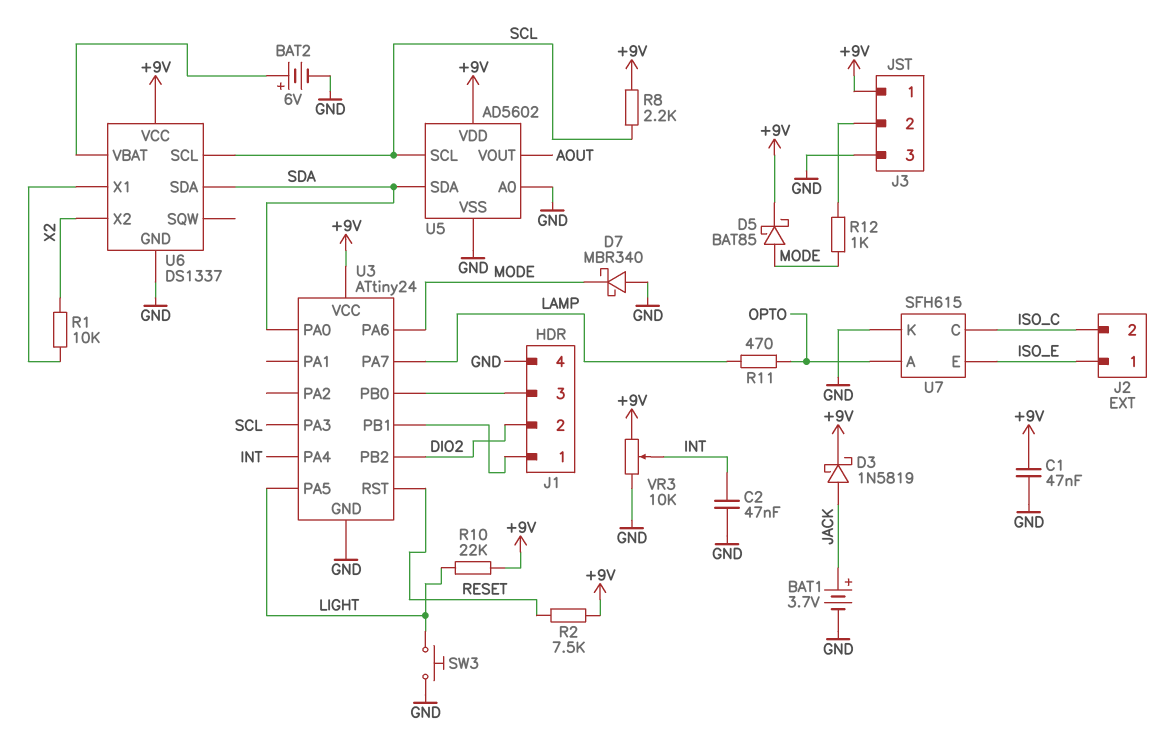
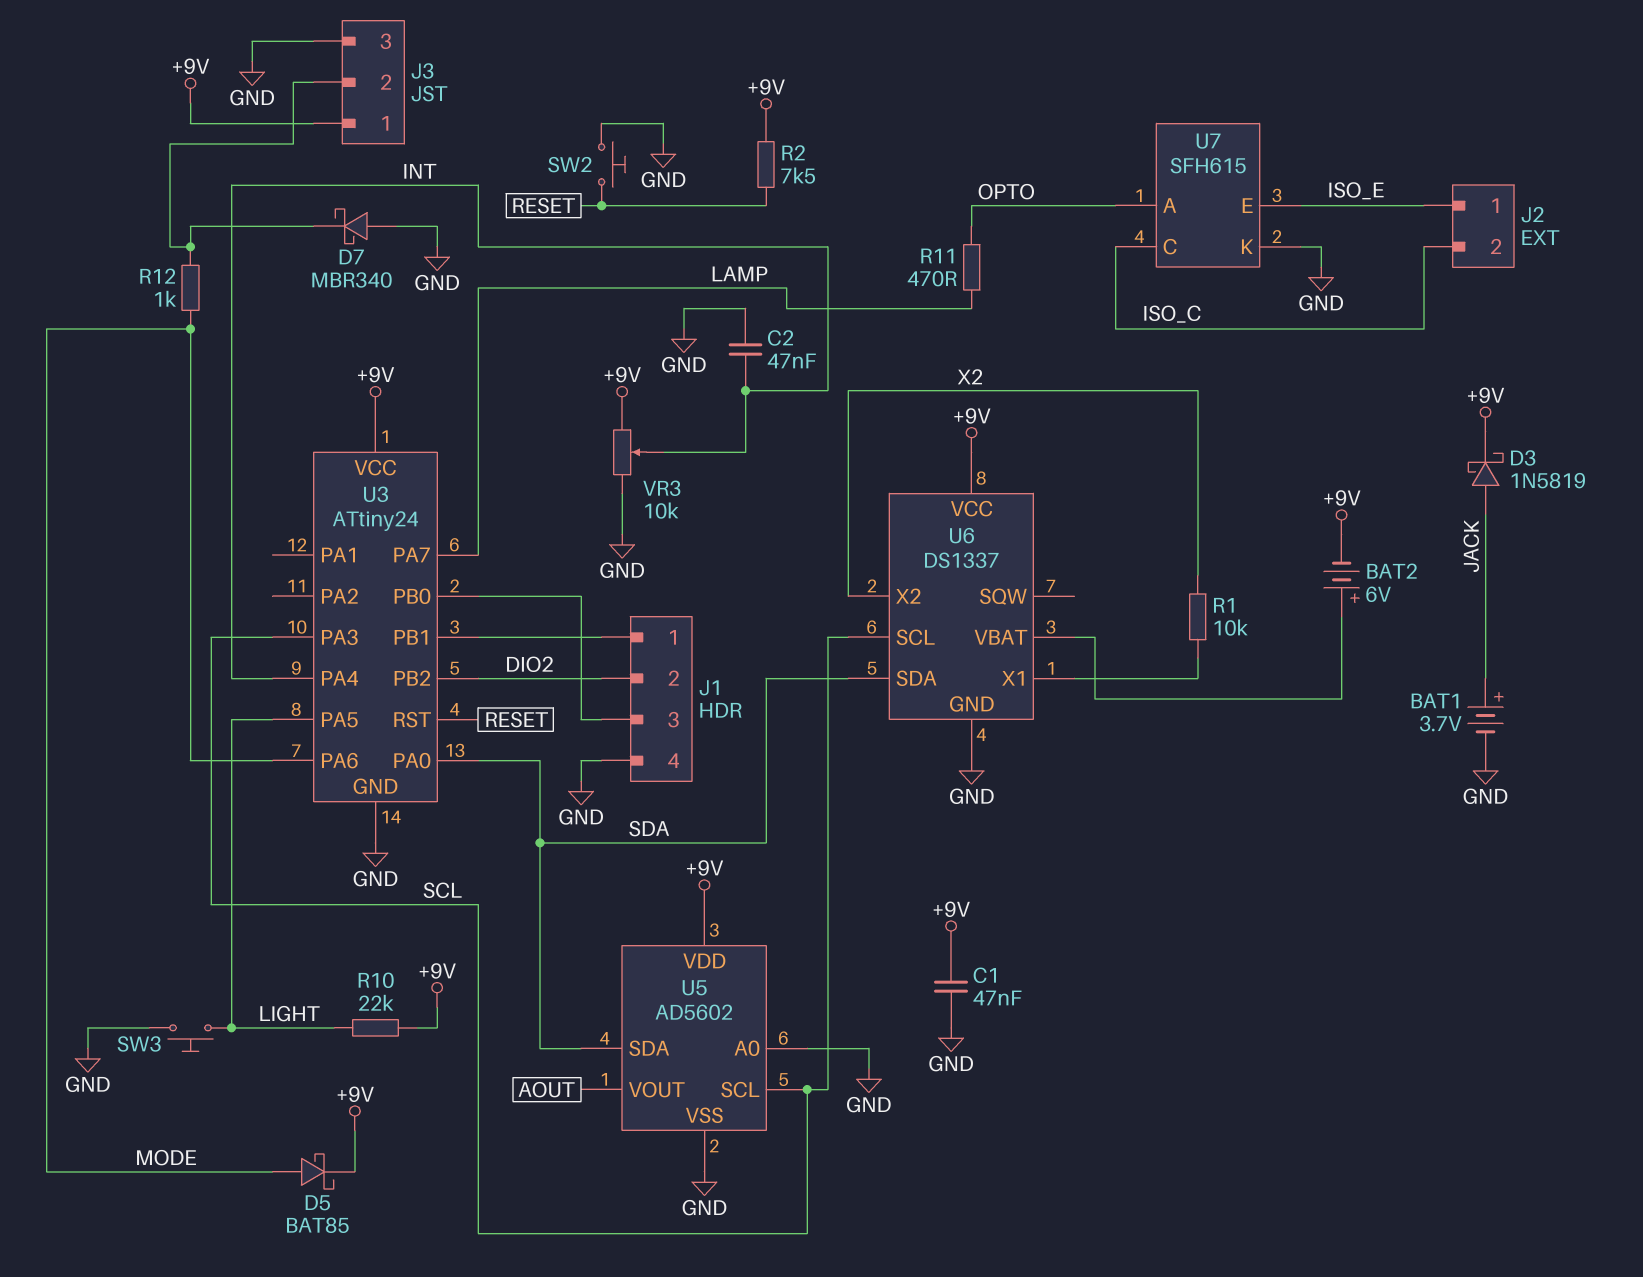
BAT2: 6V (plus U6/VBAT, minus GND) -> 6V (plus U6/VBAT, minus +9V)
D7: schottky MBR340 (A GND, K MODE) -> schottky MBR340 (A GND, K J3/2)
R8: 2.2k (+9V, SCL) -> none
SW2: none -> button (GND, RESET)

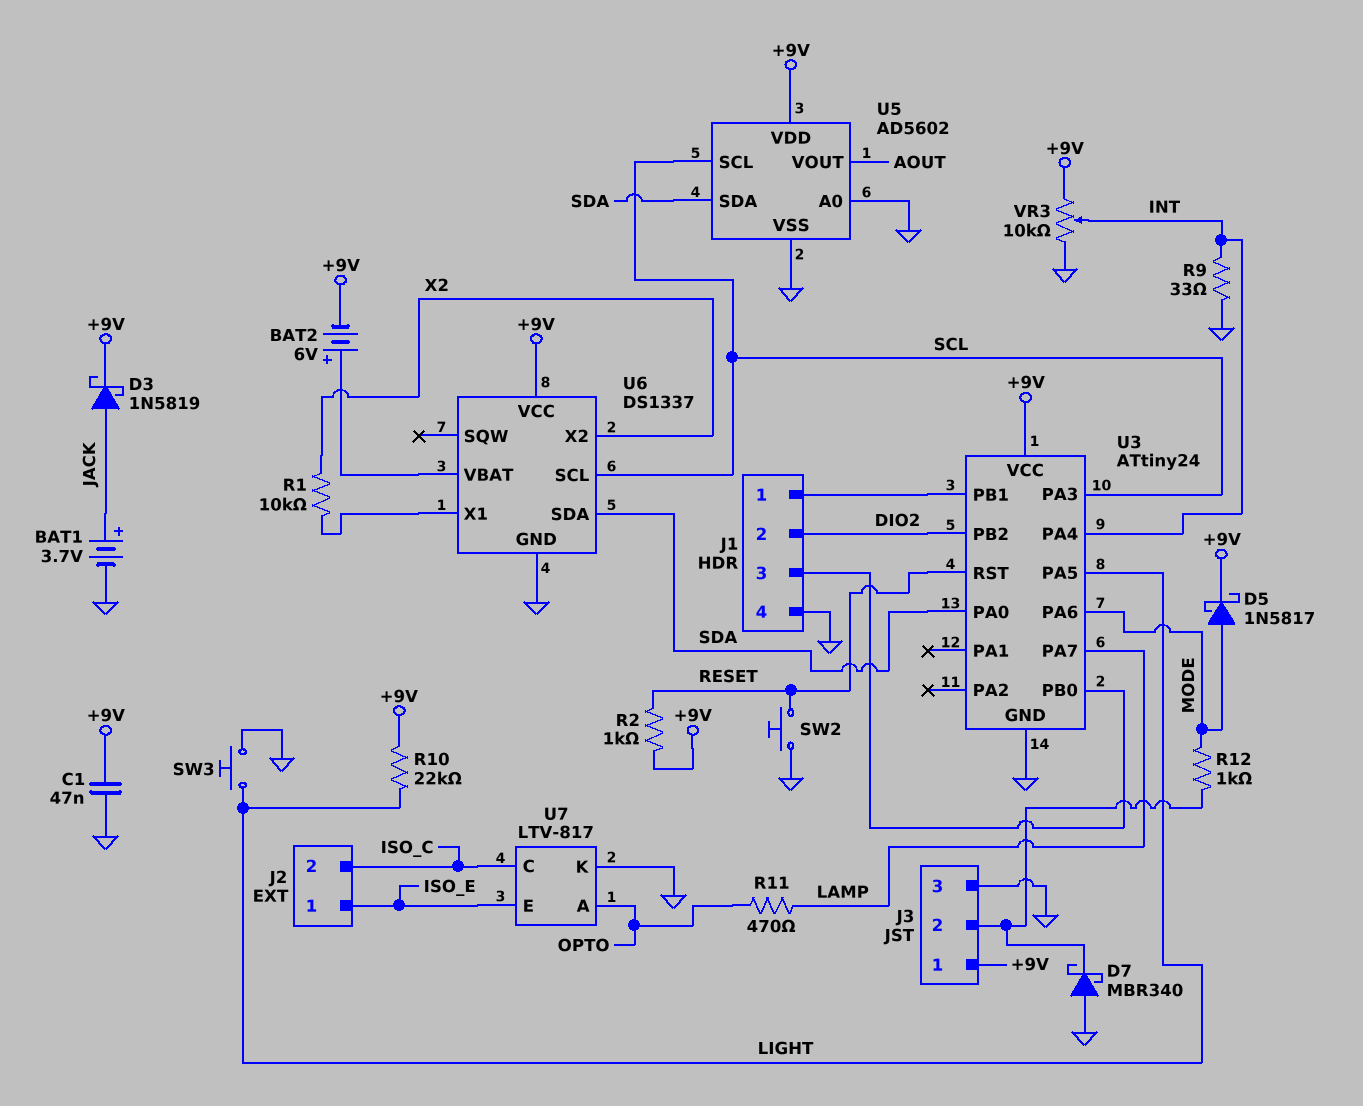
C2: 47nF (GND, INT) -> none
D5: schottky BAT85 (A MODE, K +9V) -> schottky 1N5817 (A MODE, K +9V)
R2: 7.5k (+9V, RESET) -> 1k (+9V, RESET)
R9: none -> 33 (GND, INT)
U7: SFH615 -> LTV-817

